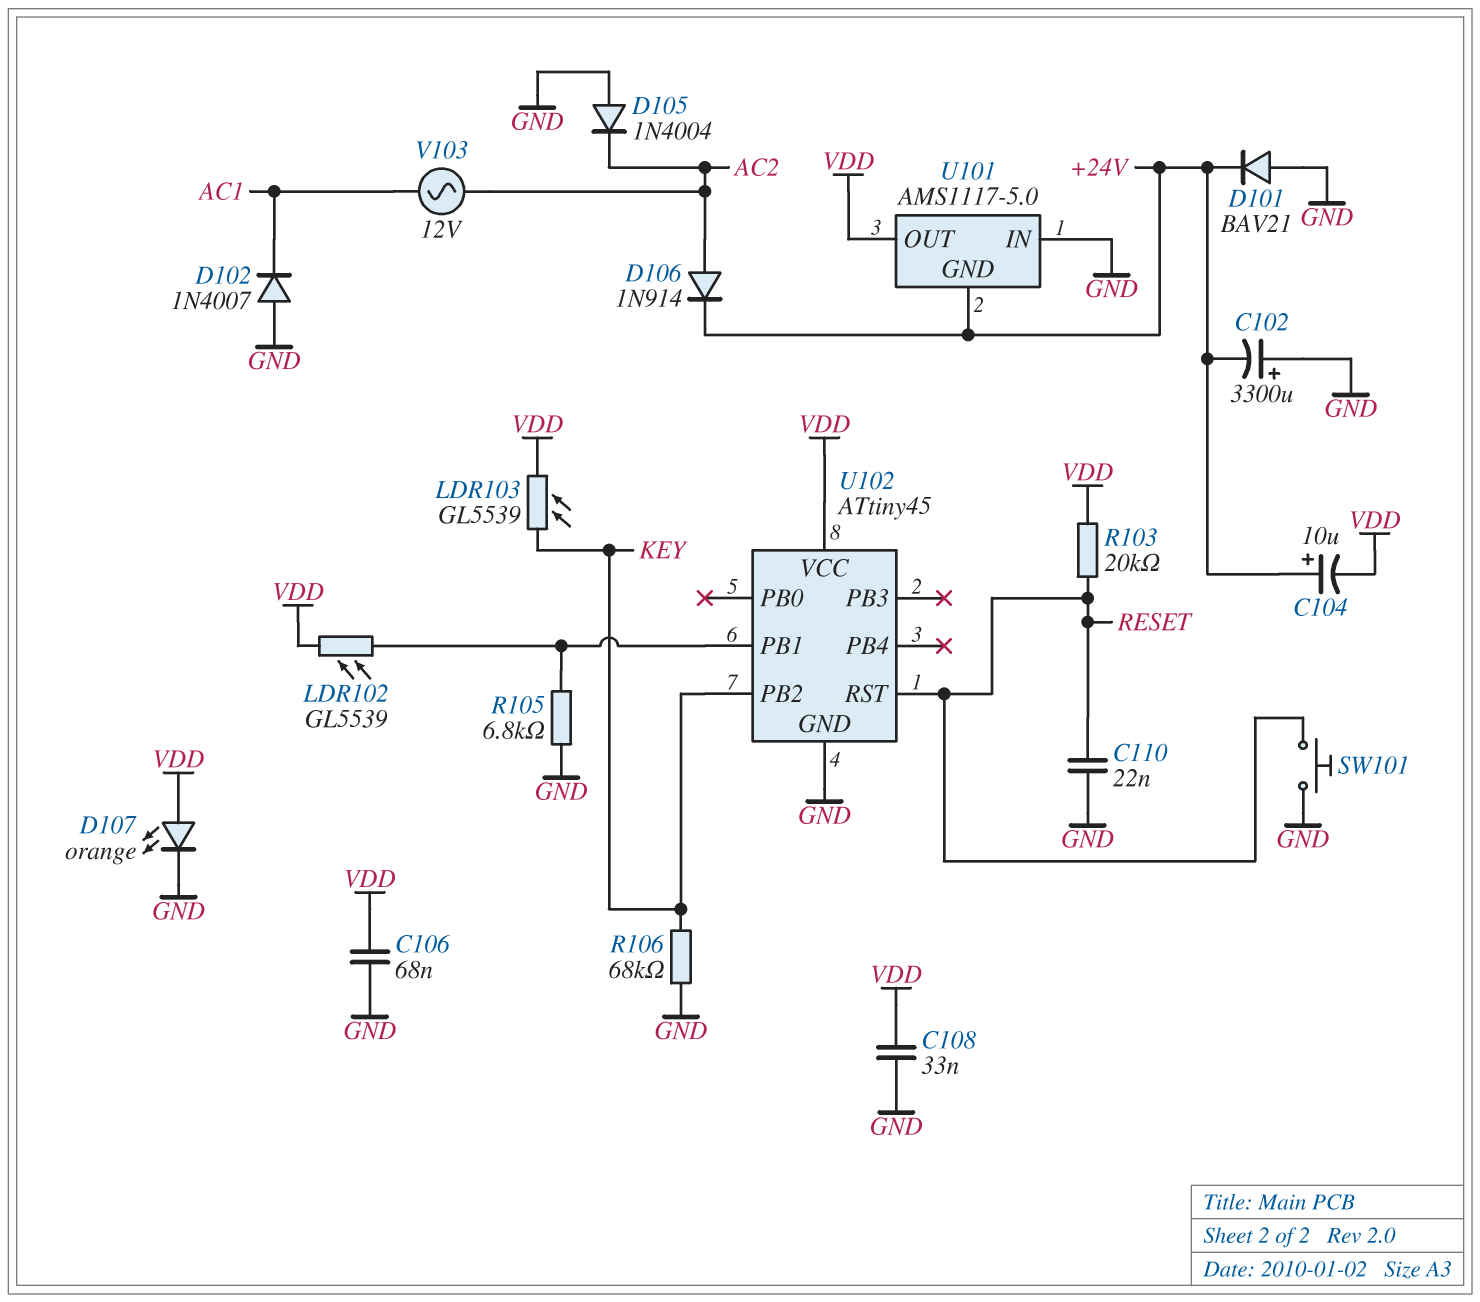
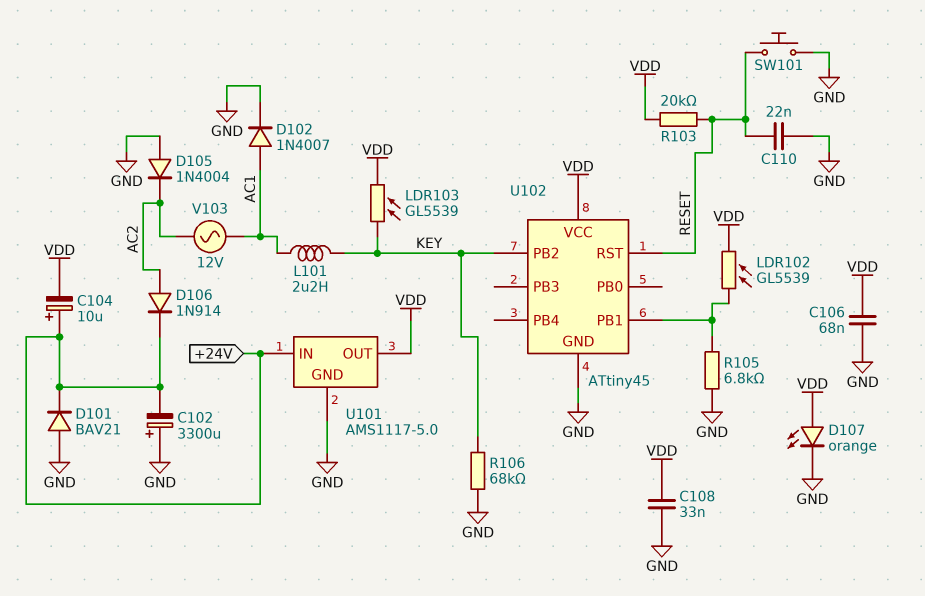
D102: diode 1N4007 (A GND, K AC1) -> diode 1N4007 (A AC1, K GND)
L101: none -> 2.2uH (AC1, KEY)
U101 pin GND: +24V -> GND
U101 pin IN: GND -> +24V

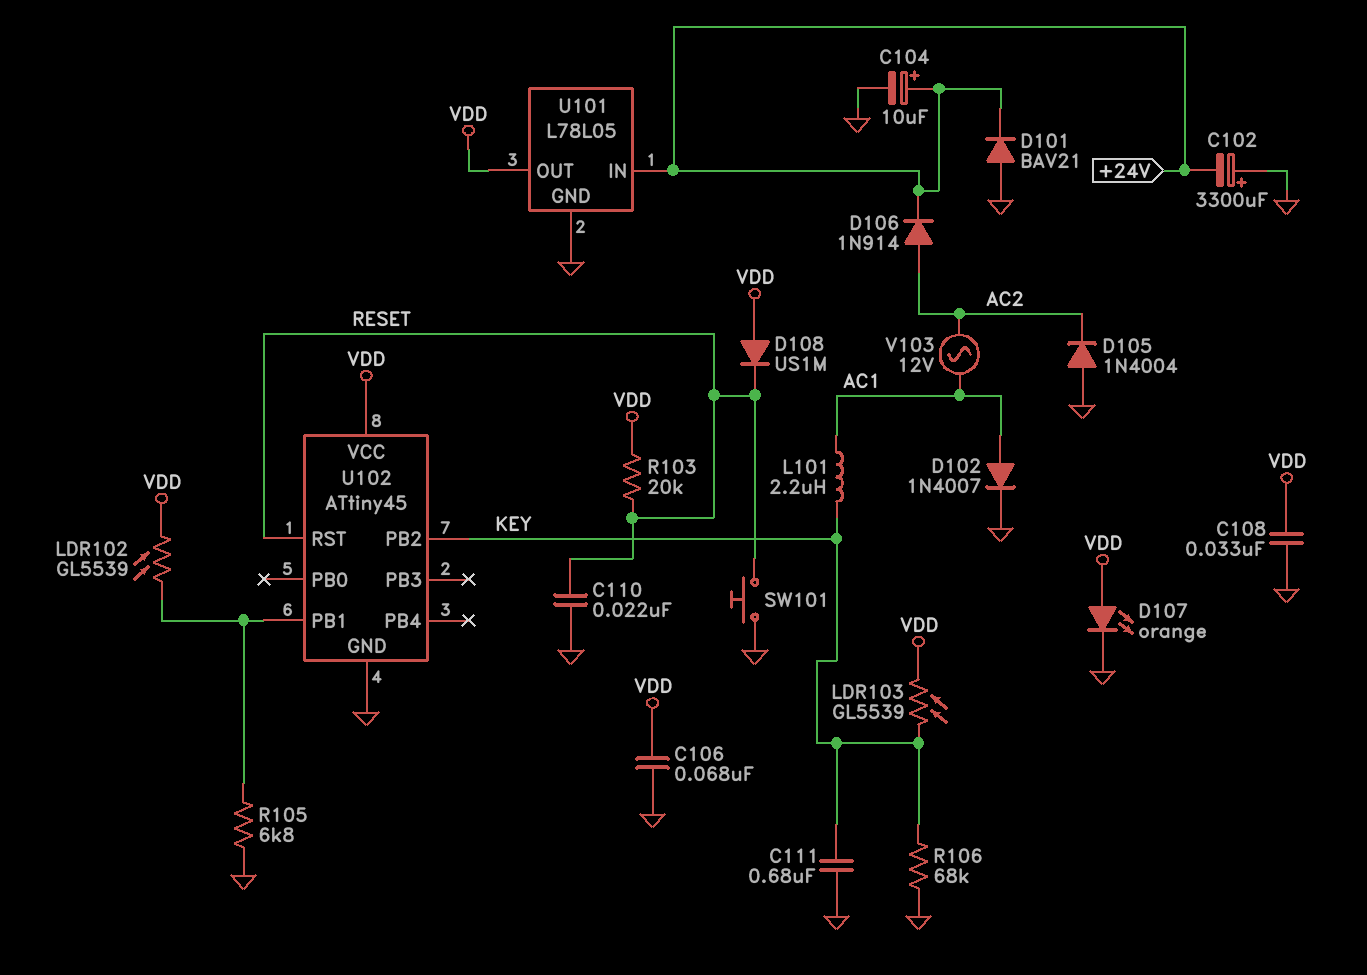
C104: 10uF (plus +24V, minus VDD) -> 10uF (plus +24V, minus GND)
C111: none -> 680nF (GND, KEY)
D108: none -> diode US1M (A VDD, K RESET)
U101: AMS1117-5.0 -> L78L05

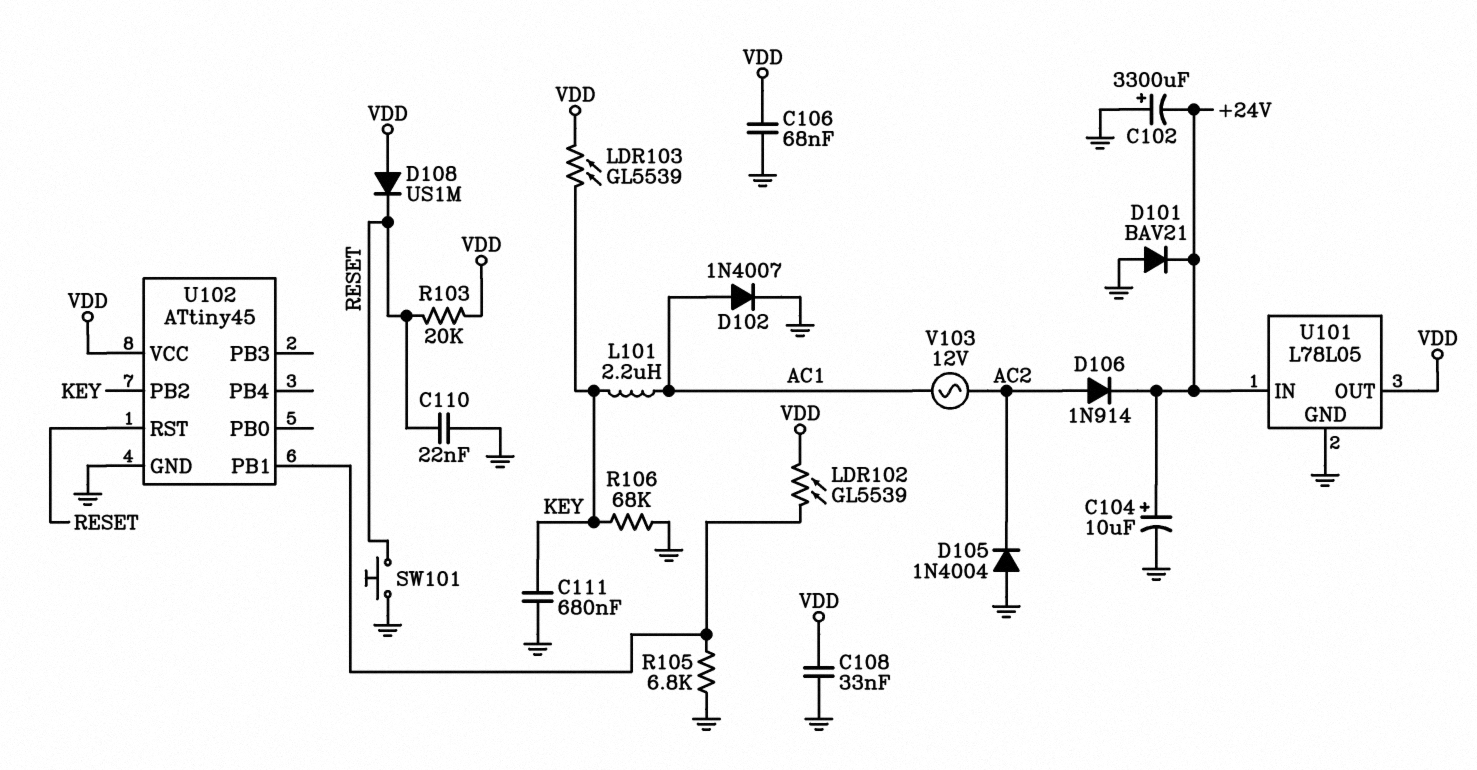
D107: LED orange (A VDD, K GND) -> none

